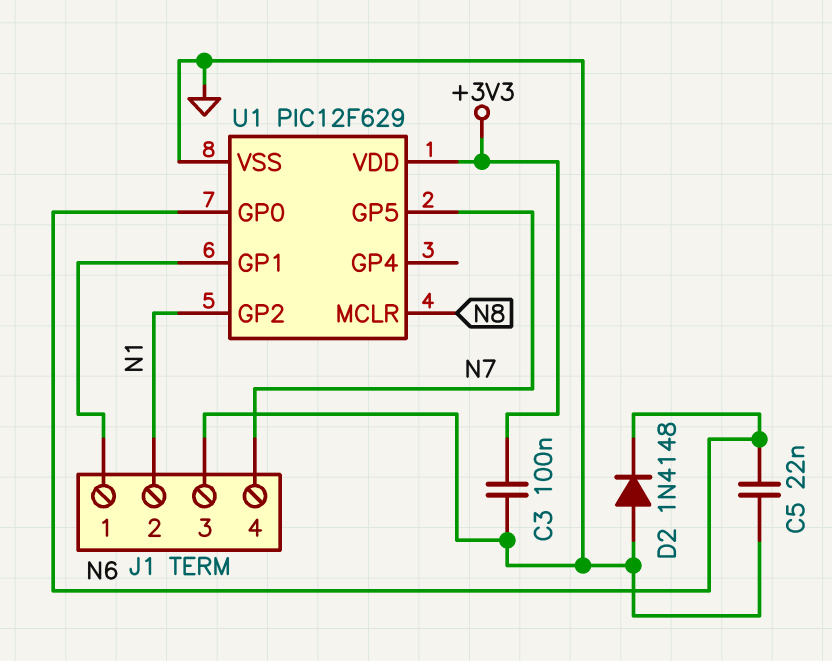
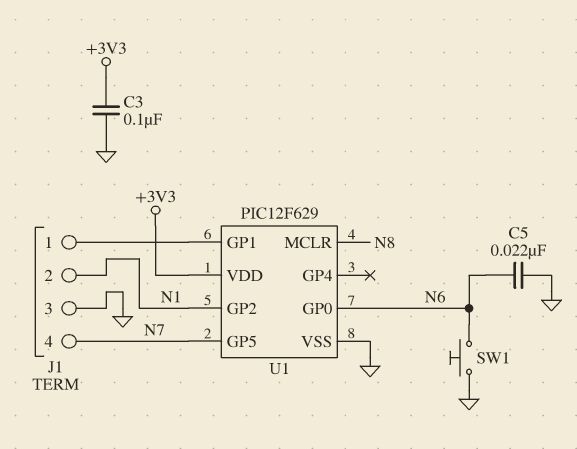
D2: diode 1N4148 (A GND, K N6) -> none
SW1: none -> button (GND, N6)

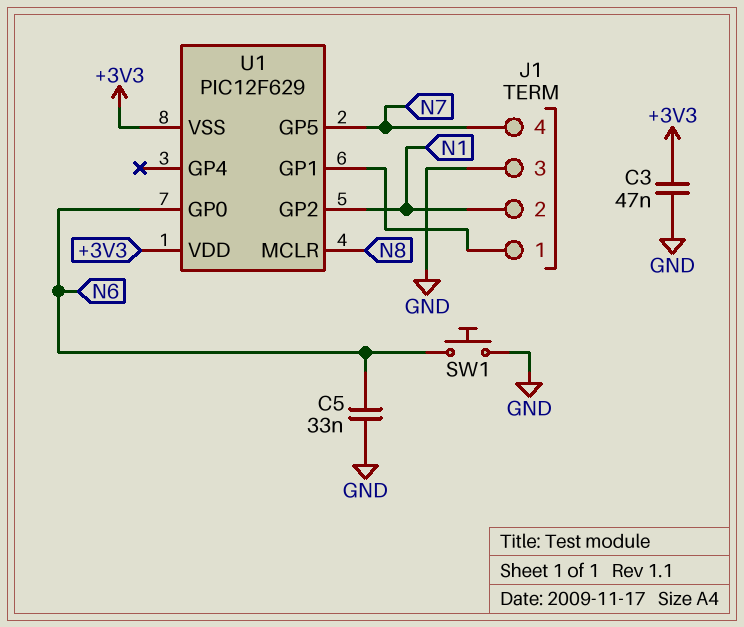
C3: 100nF (+3V3, GND) -> 47nF (+3V3, GND)
C5: 22nF (GND, N6) -> 33nF (GND, N6)
U1 pin VSS: GND -> +3V3

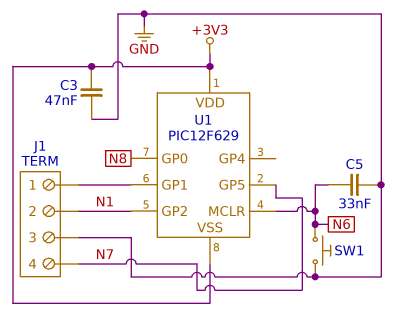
U1 pin GP0: N6 -> N8
U1 pin MCLR: N8 -> N6

